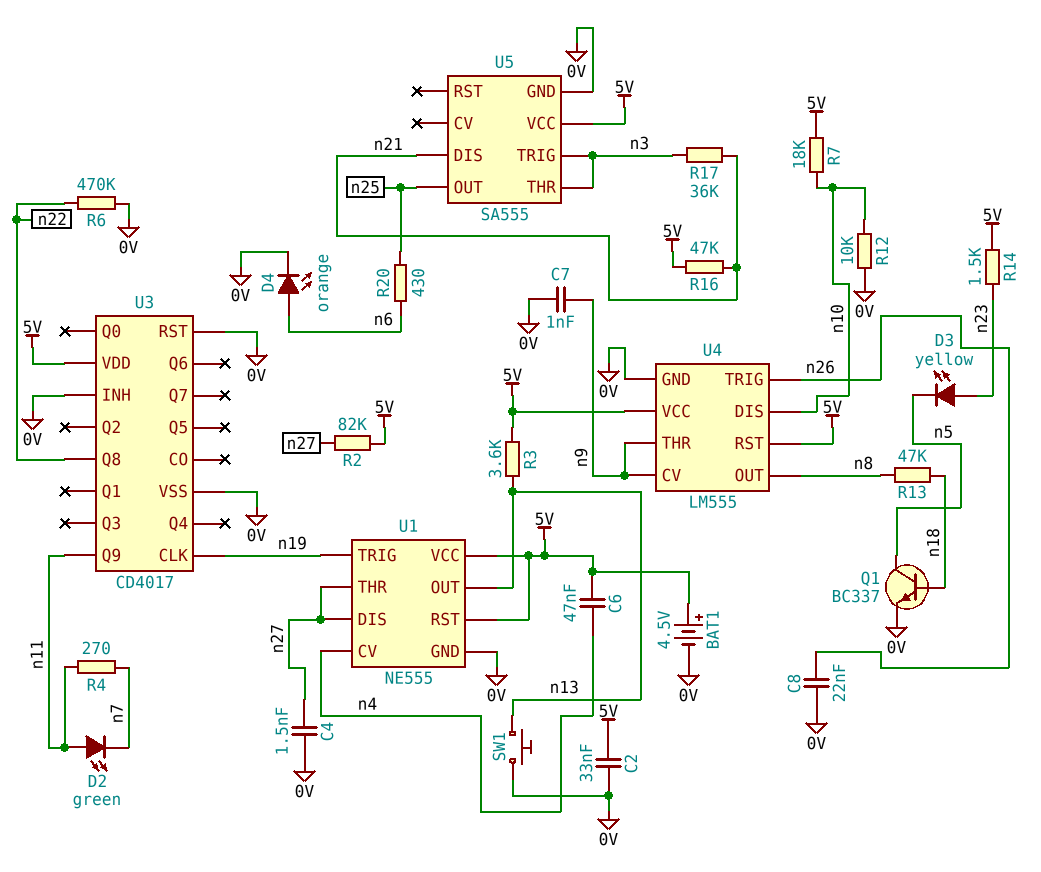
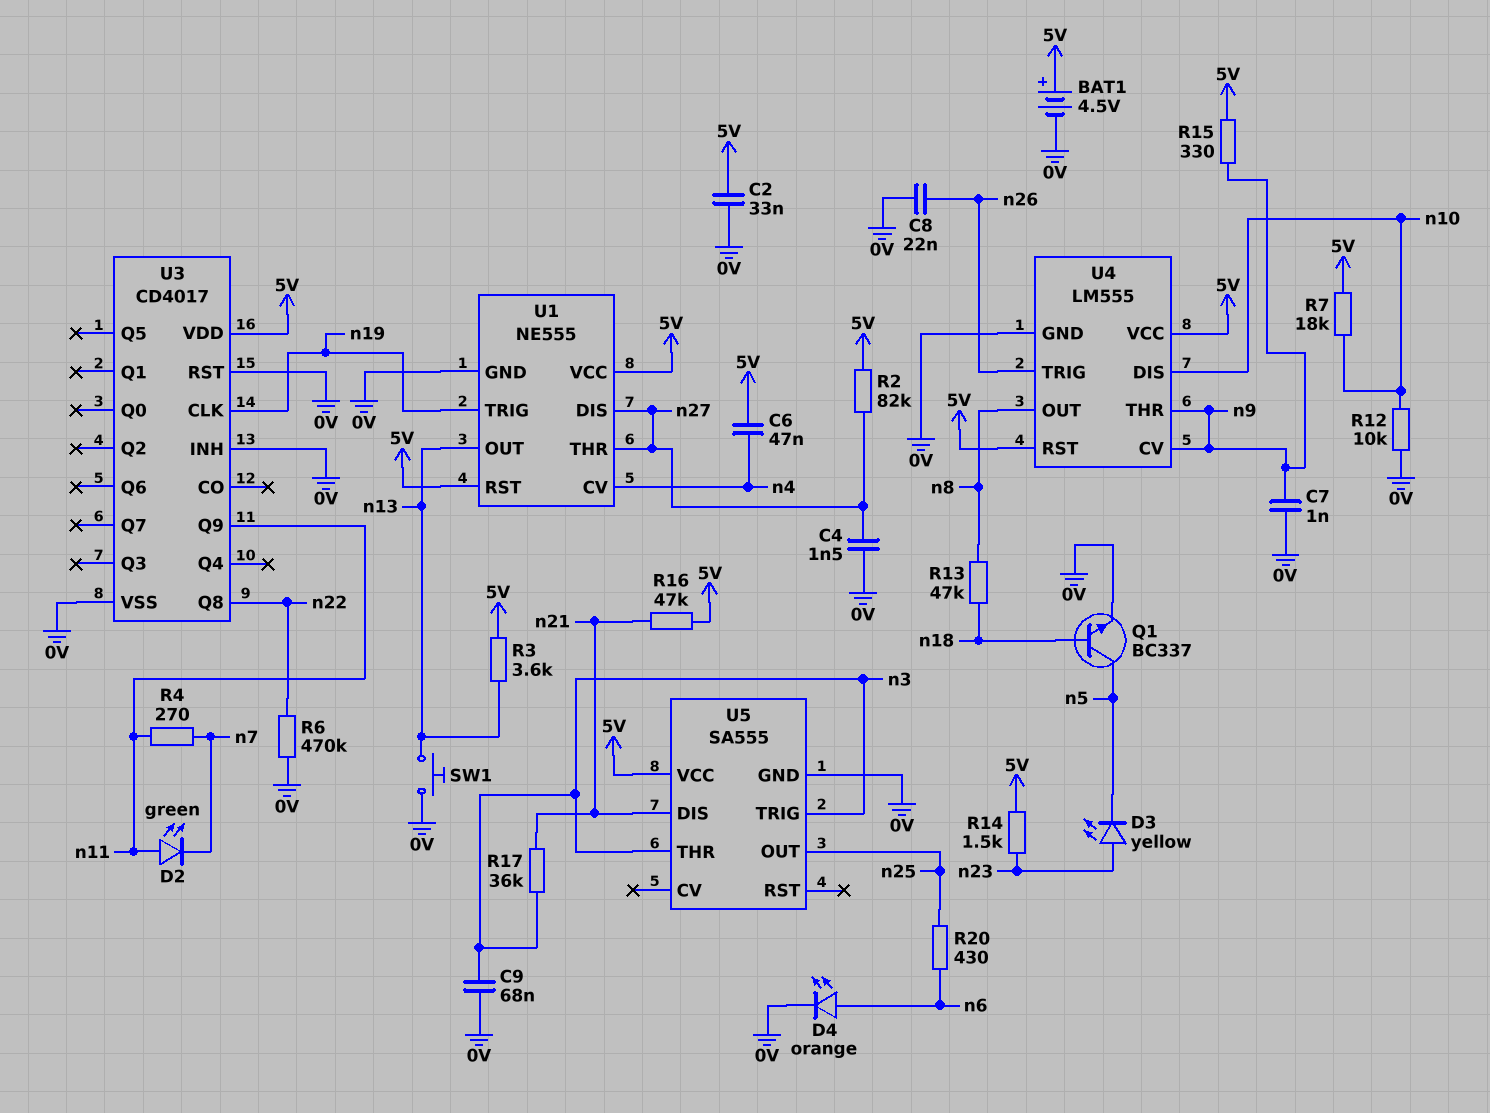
C9: none -> 68nF (0V, n3)
R15: none -> 330 (5V, n9)

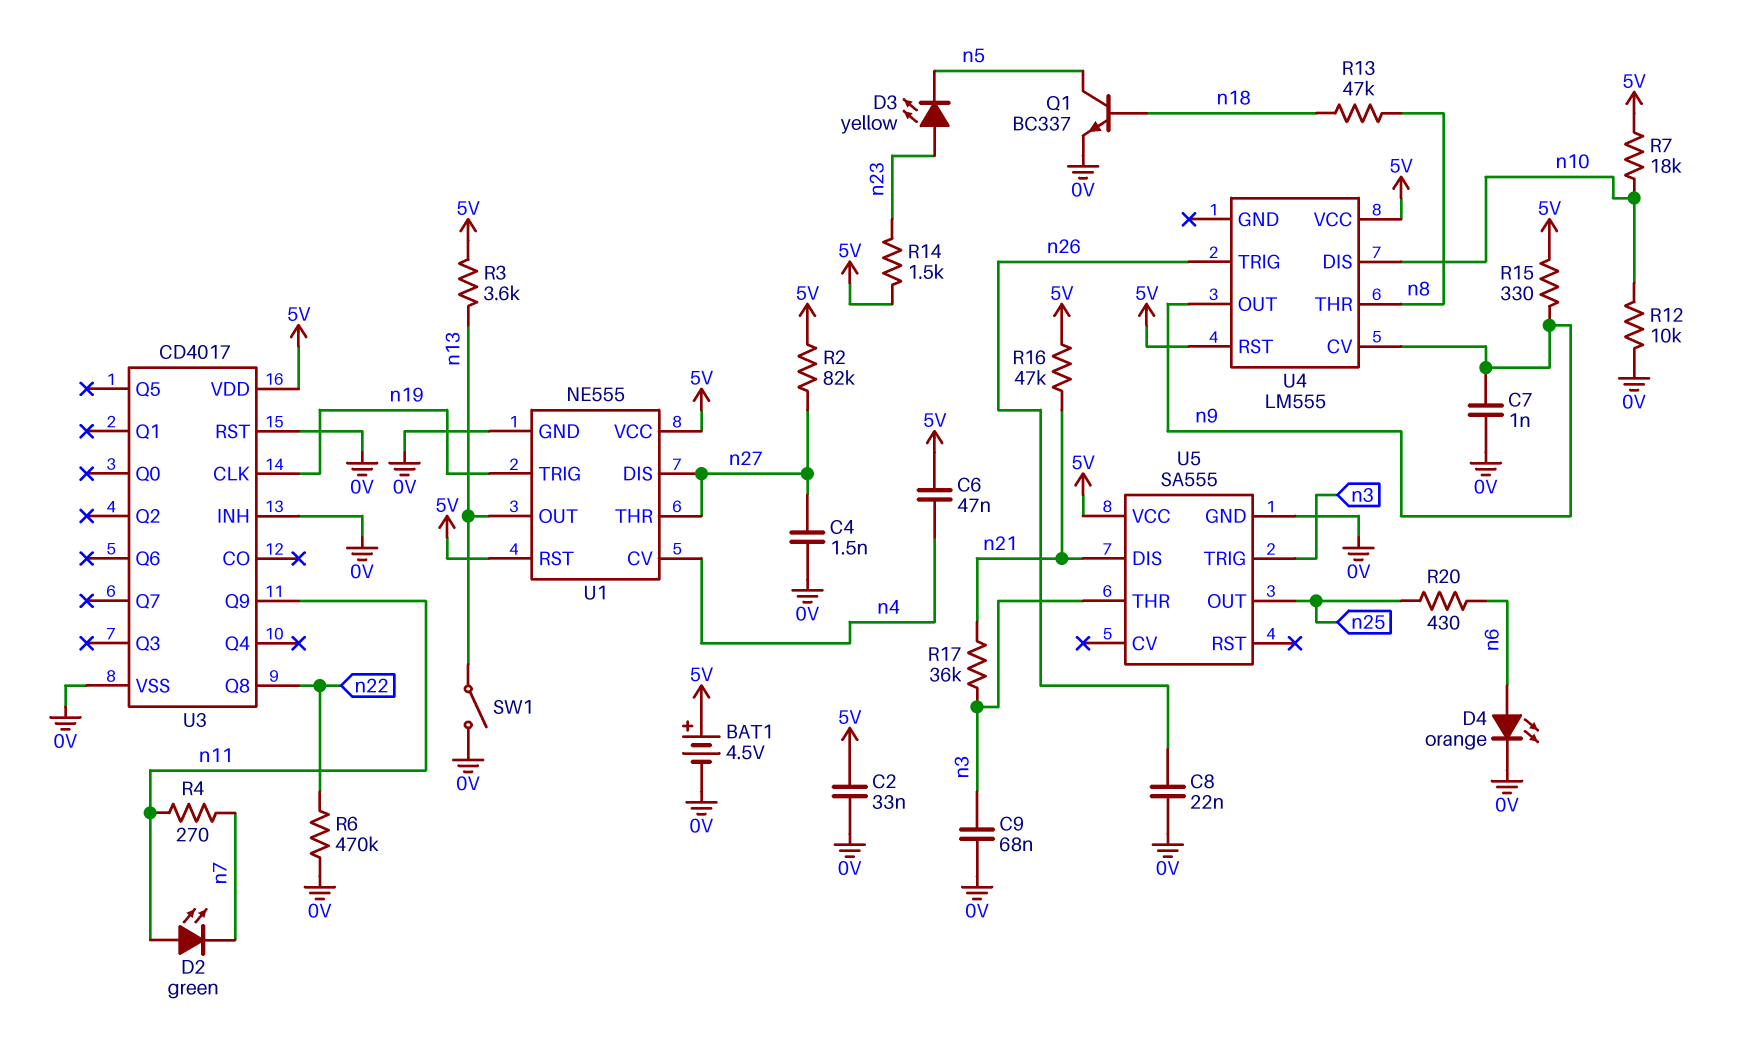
SW1: button (0V, n13) -> switch (0V, n13)
U4 pin GND: 0V -> none
U4 pin OUT: n8 -> n9
U4 pin THR: n9 -> n8

